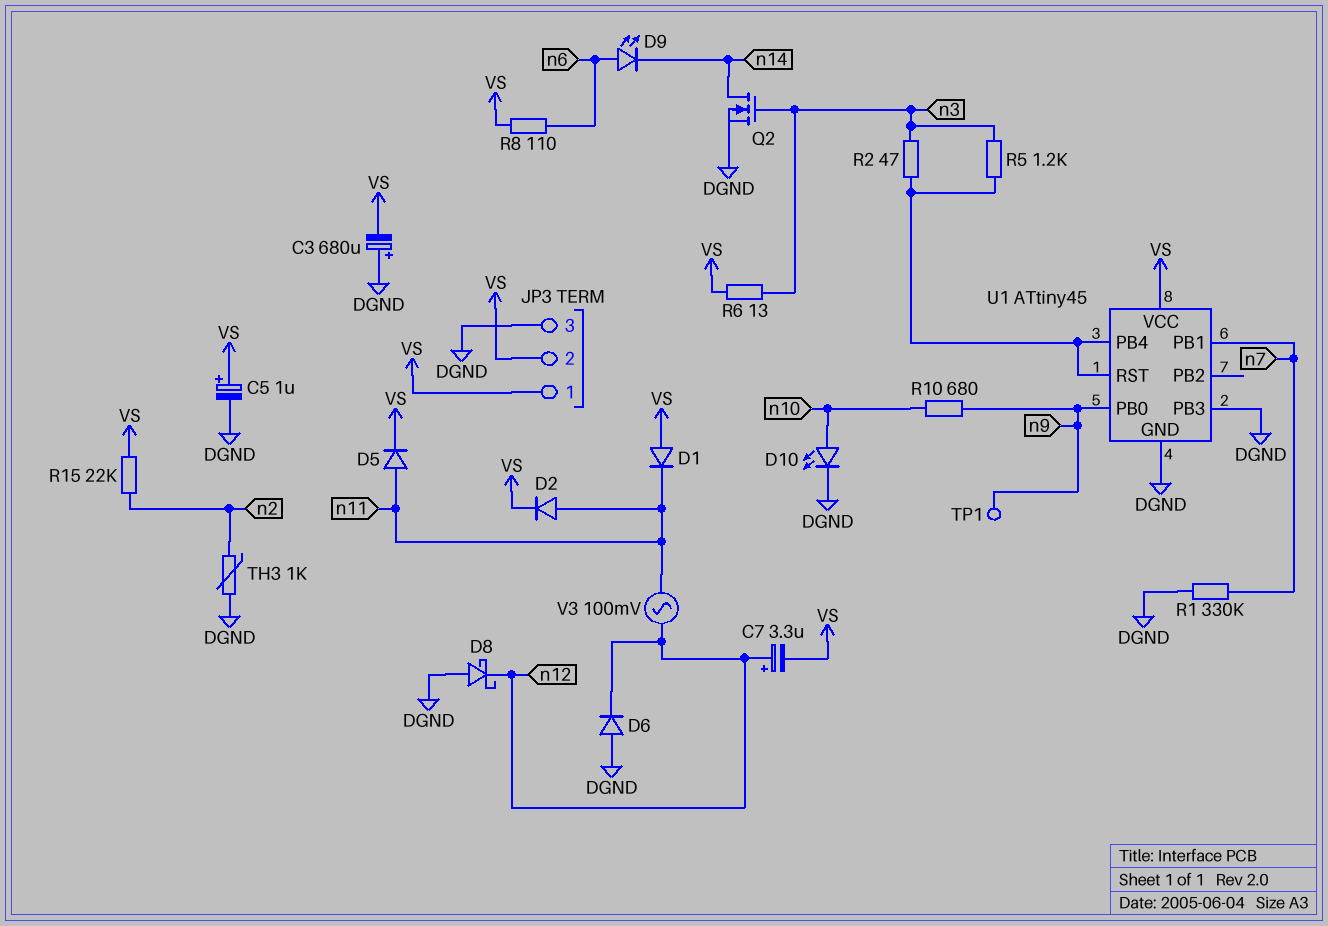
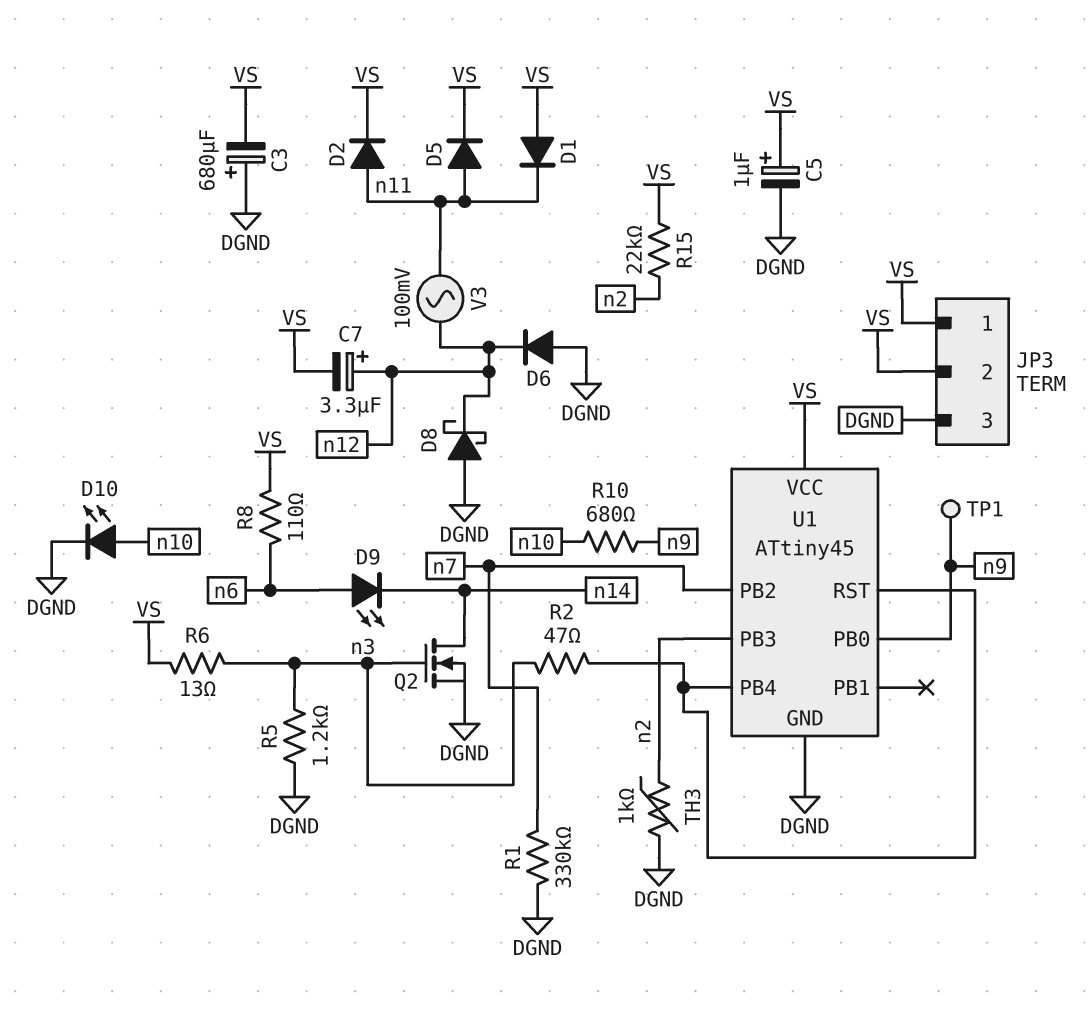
R5: 1.2k (U1/PB4, n3) -> 1.2k (DGND, n3)
U1 pin PB1: n7 -> none
U1 pin PB2: none -> n7
U1 pin PB3: DGND -> n2

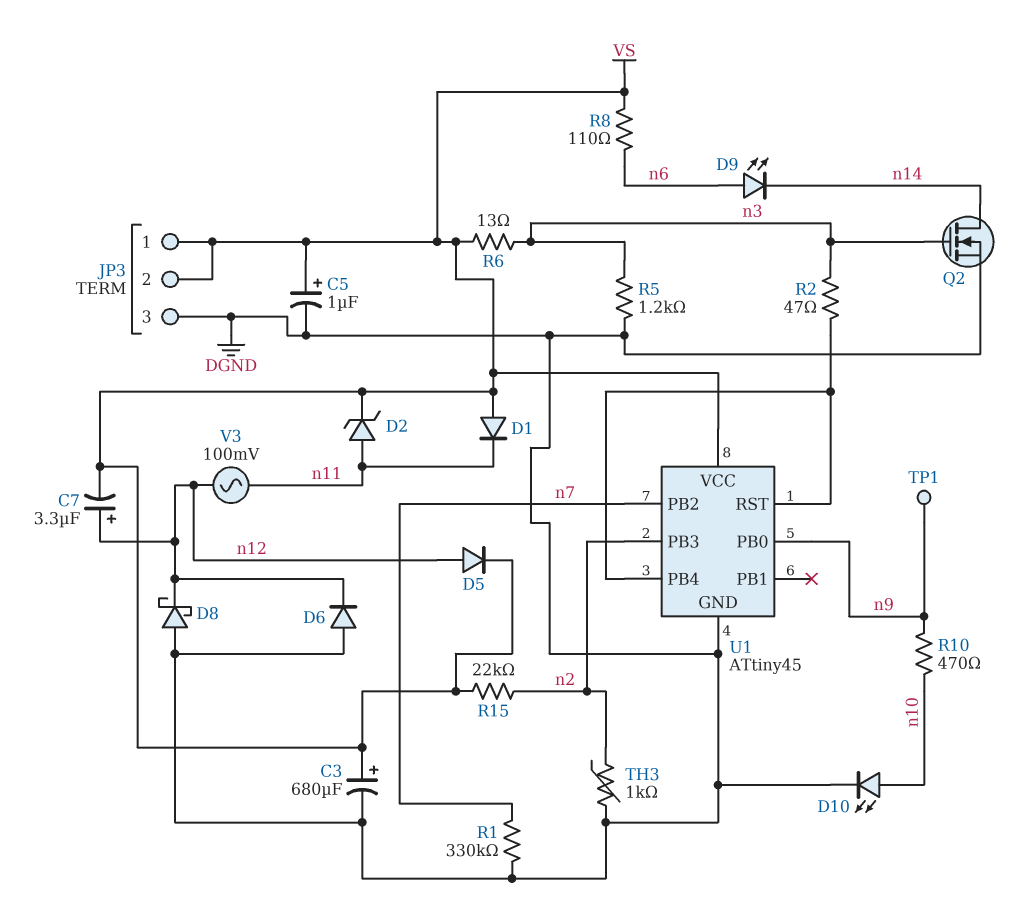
C3: 680uF (plus DGND, minus VS) -> 680uF (plus VS, minus DGND)
D2: diode (A n11, K VS) -> zener (A n11, K VS)
D5: diode (A n11, K VS) -> diode (A n12, K VS)
R10: 680 (n9, n10) -> 470 (n9, n10)

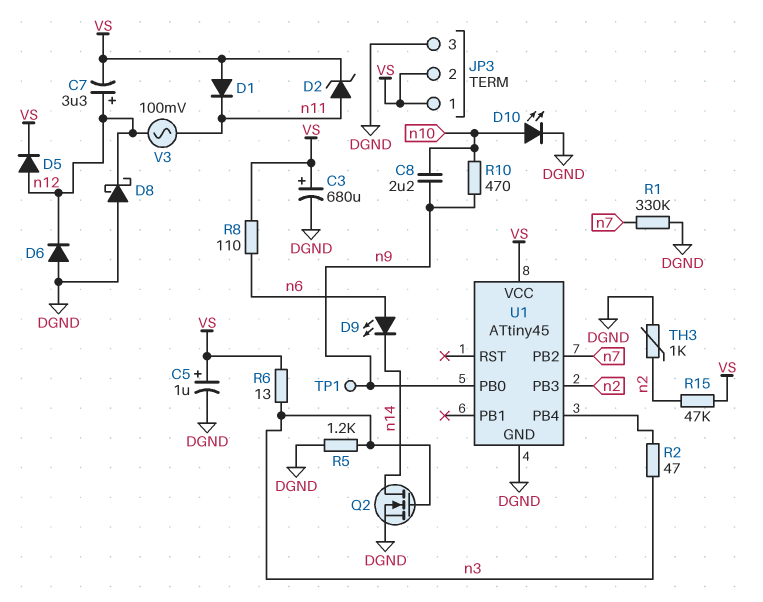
C8: none -> 2.2uF (n9, n10)
R15: 22k (VS, n2) -> 47k (VS, n2)
U1 pin RST: U1/PB4 -> none

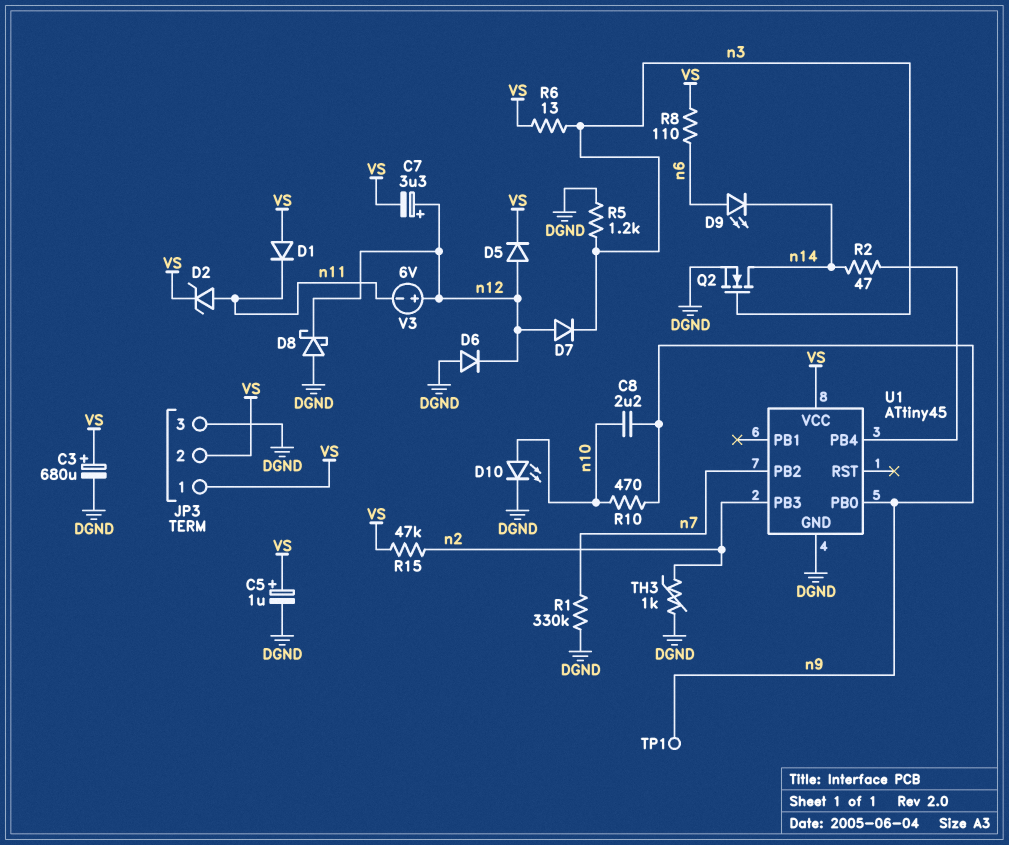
D7: none -> diode (A n12, K n3)
R2: 47 (U1/PB4, n3) -> 47 (U1/PB4, n14)
V3: AC 100mV (n11, n12) -> 6V (plus n12, minus n11)

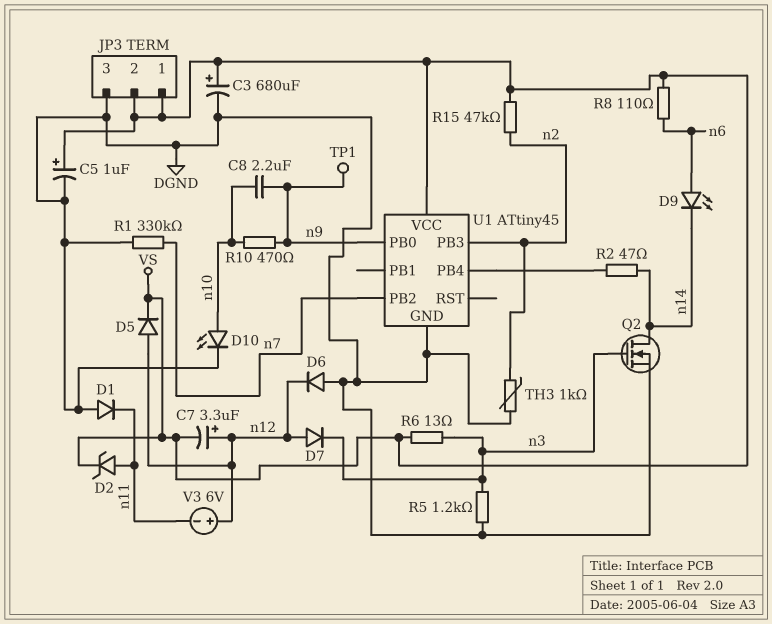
D1: diode (A VS, K n11) -> diode (A DGND, K n11)
D8: schottky (A DGND, K n12) -> none

